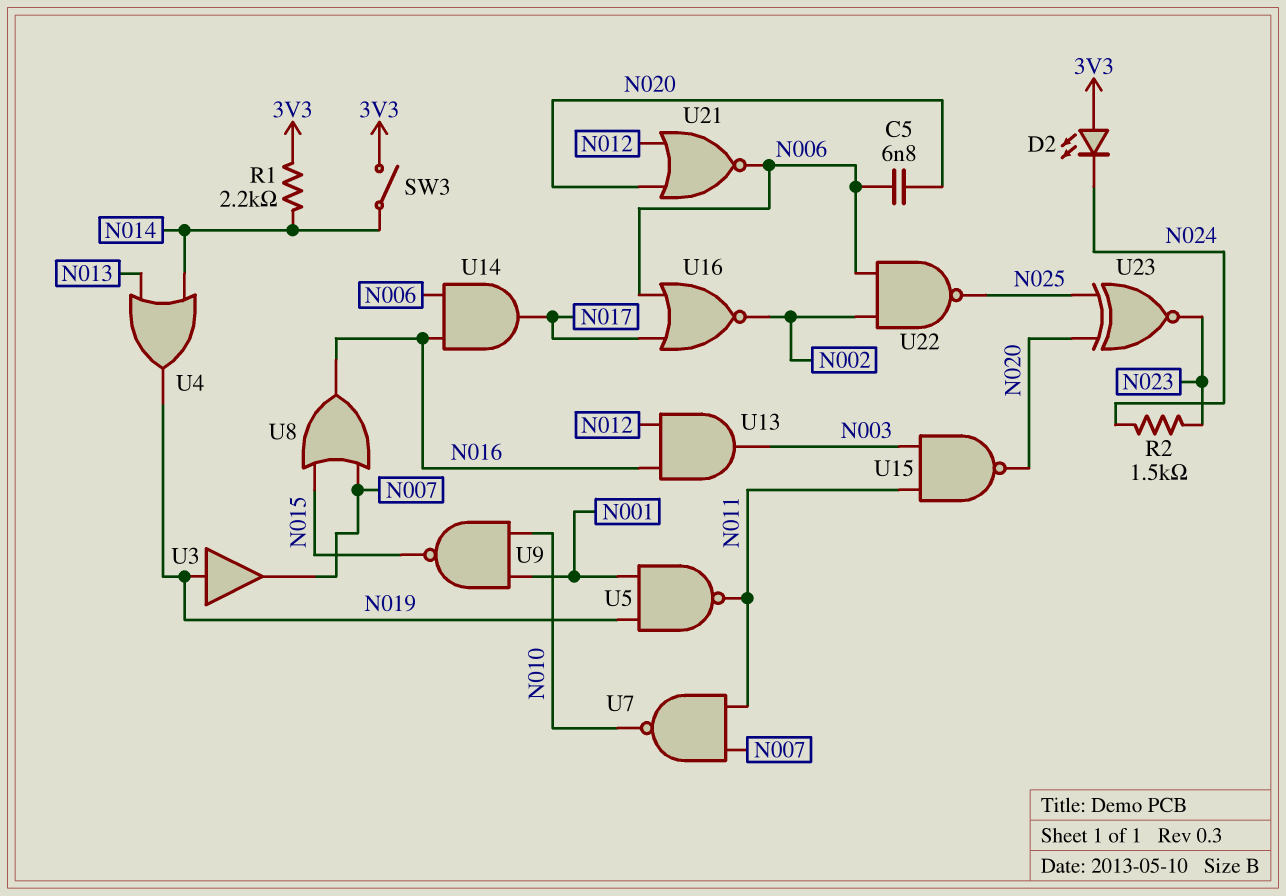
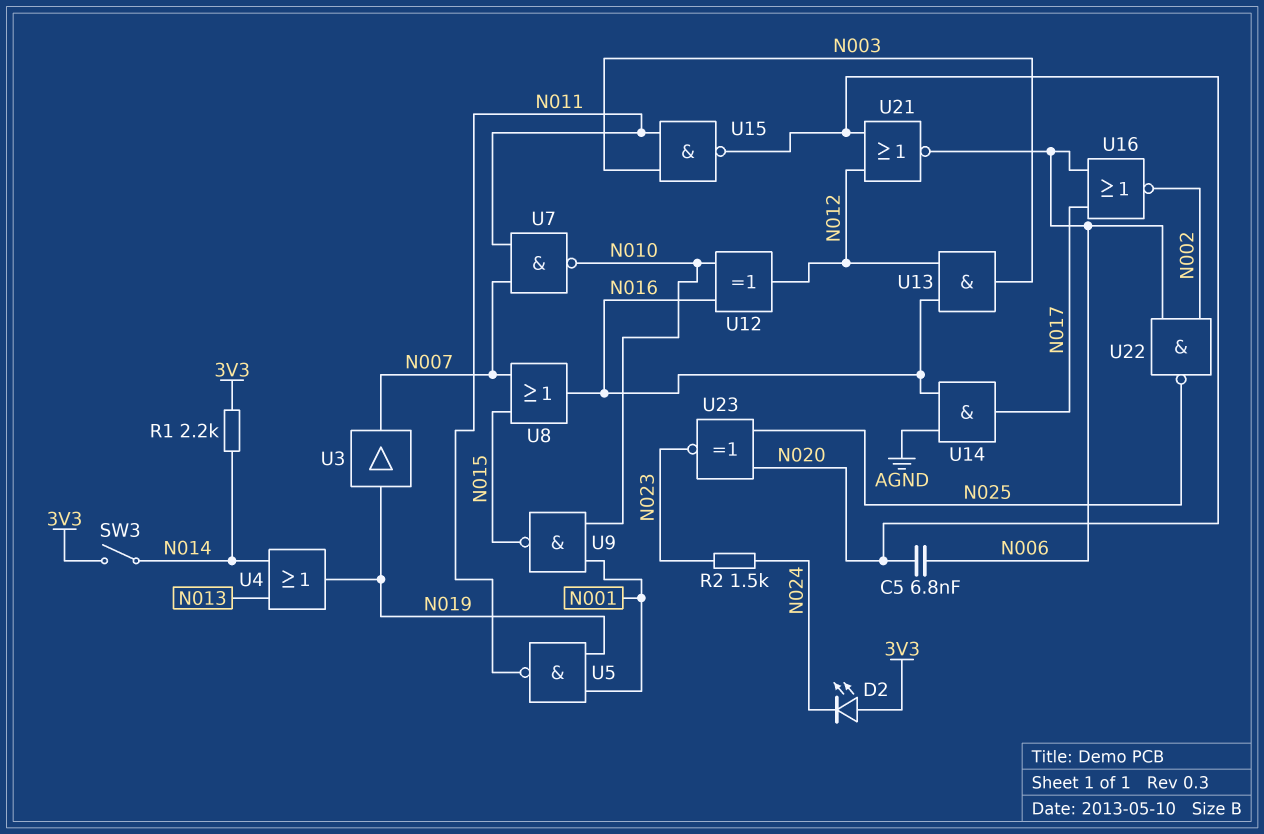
U12: none -> XOR (in N010, in N016, out N012)
U14: AND (in N006, in N016, out N017) -> AND (in AGND, in N016, out N017)

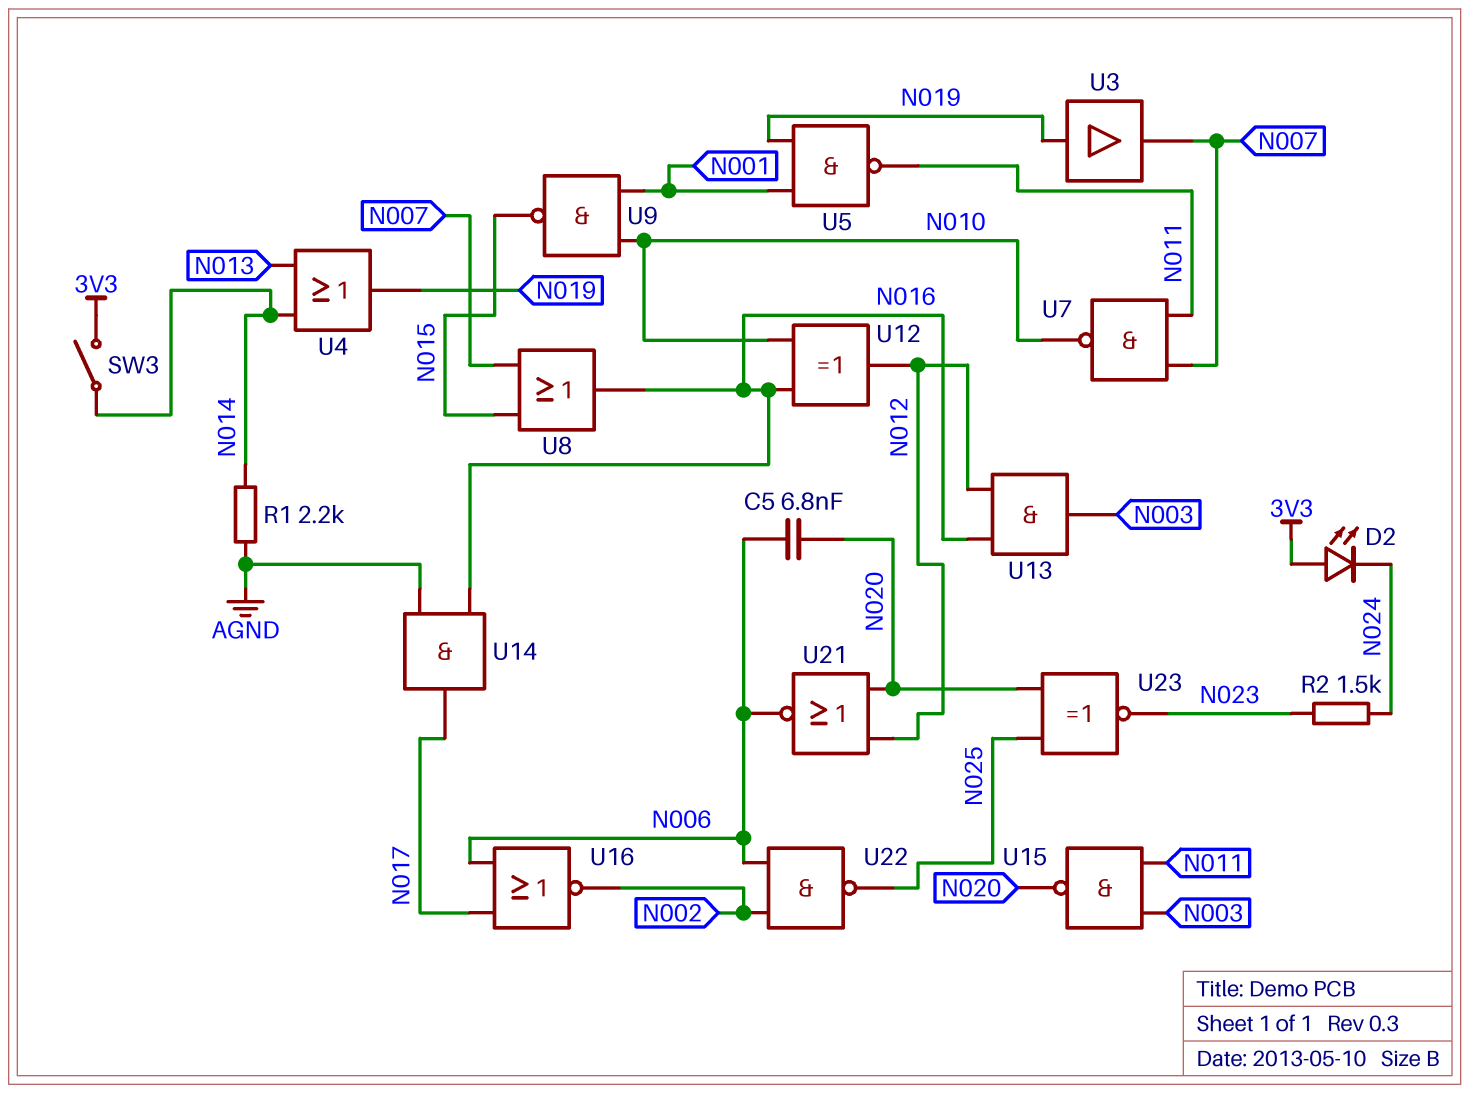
R1: 2.2k (3V3, N014) -> 2.2k (AGND, N014)

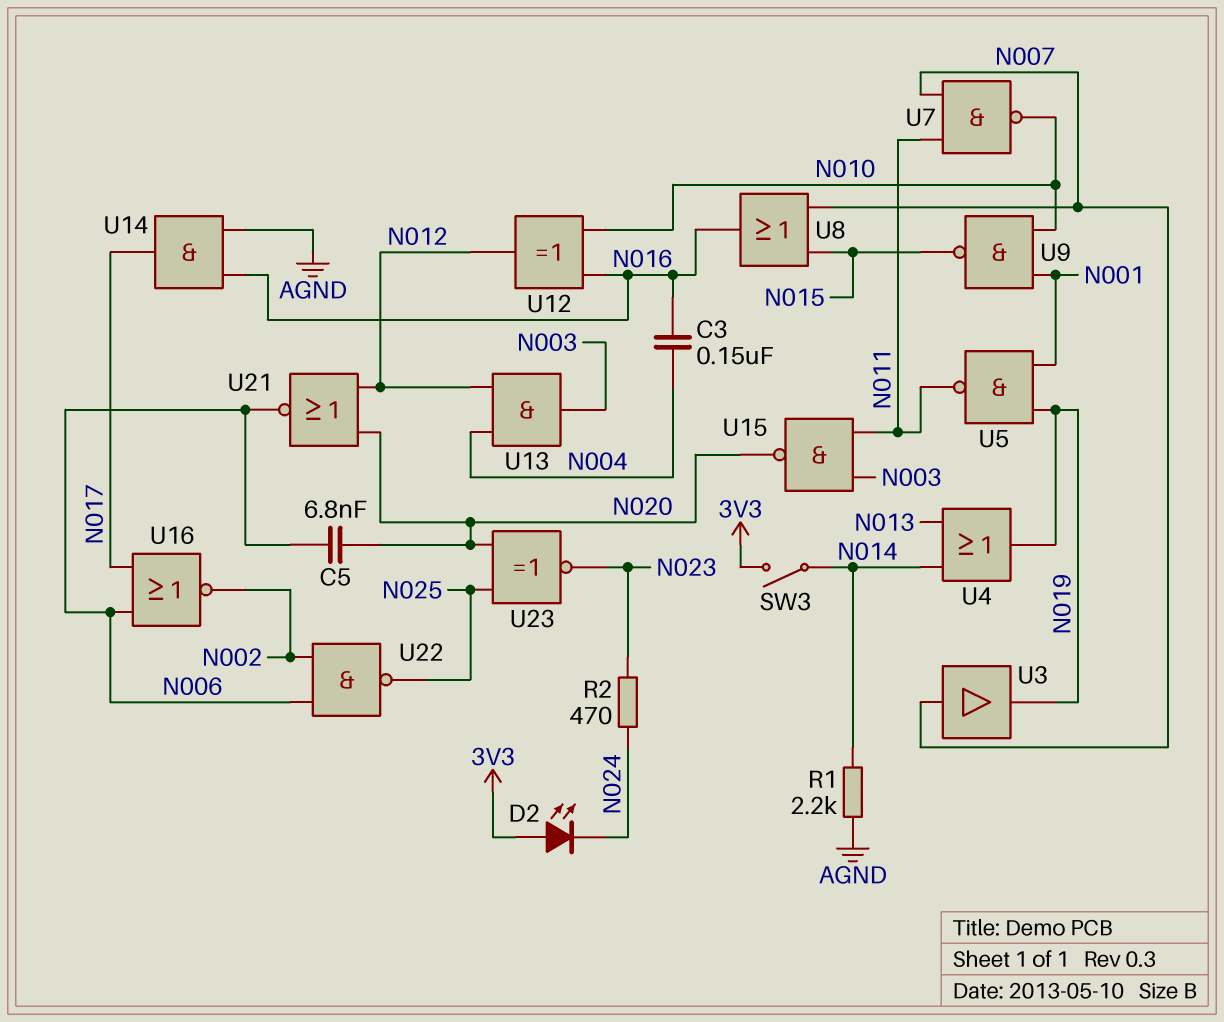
C3: none -> 150nF (N004, N016)
R2: 1.5k (N023, N024) -> 470 (N023, N024)
U3: buffer (in N019, out N007) -> buffer (in N007, out N019)
U13: AND (in N012, in N016, out N003) -> AND (in N004, in N012, out N003)

